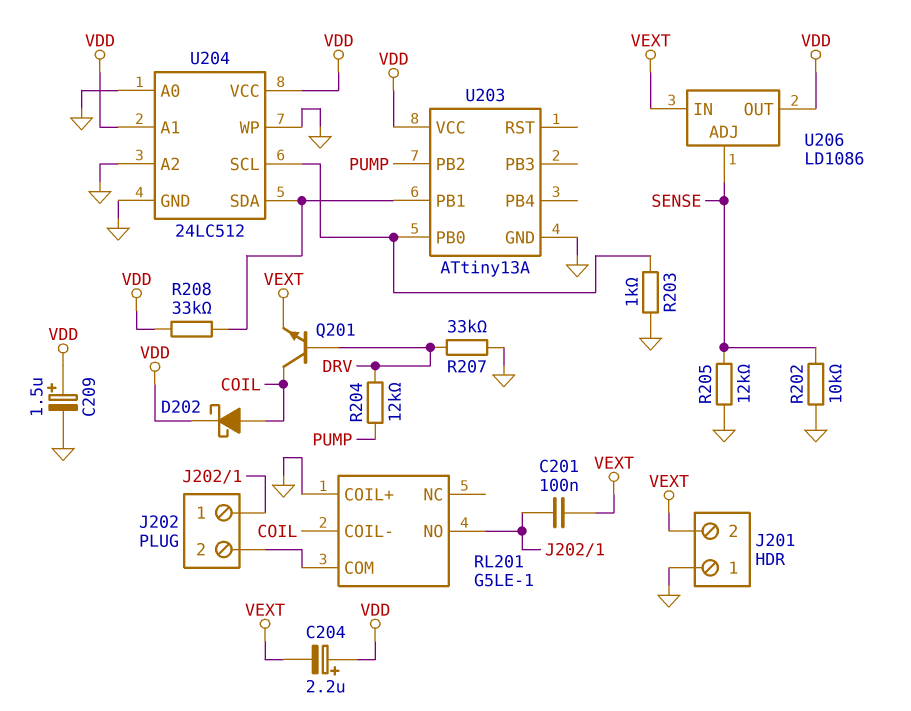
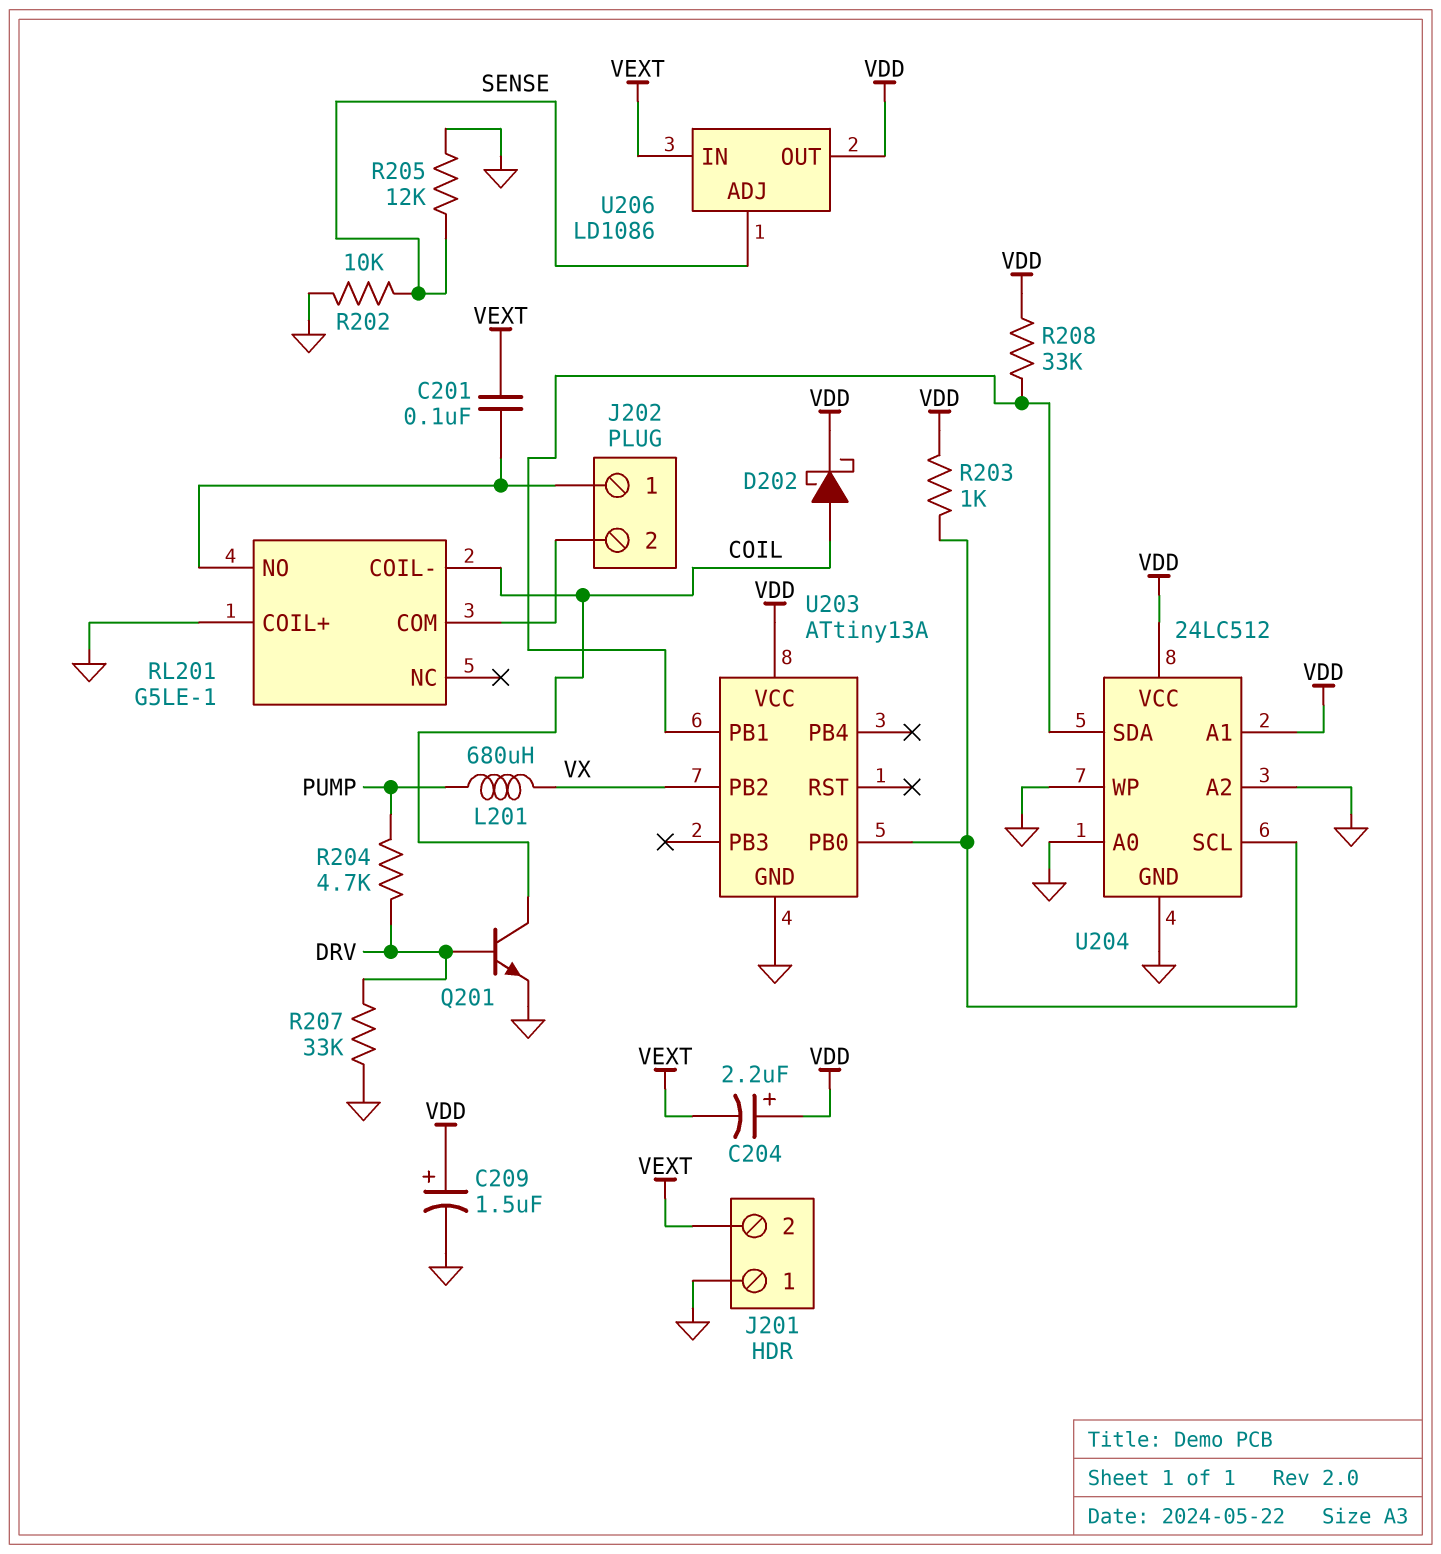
L201: none -> 680uH (PUMP, VX)
Q201: NPN (B DRV, C COIL, E VEXT) -> NPN (B DRV, C COIL, E GND)
R203: 1k (GND, U203/PB0) -> 1k (U203/PB0, VDD)
R204: 12k (DRV, PUMP) -> 4.7k (DRV, PUMP)
U203 pin PB2: PUMP -> VX

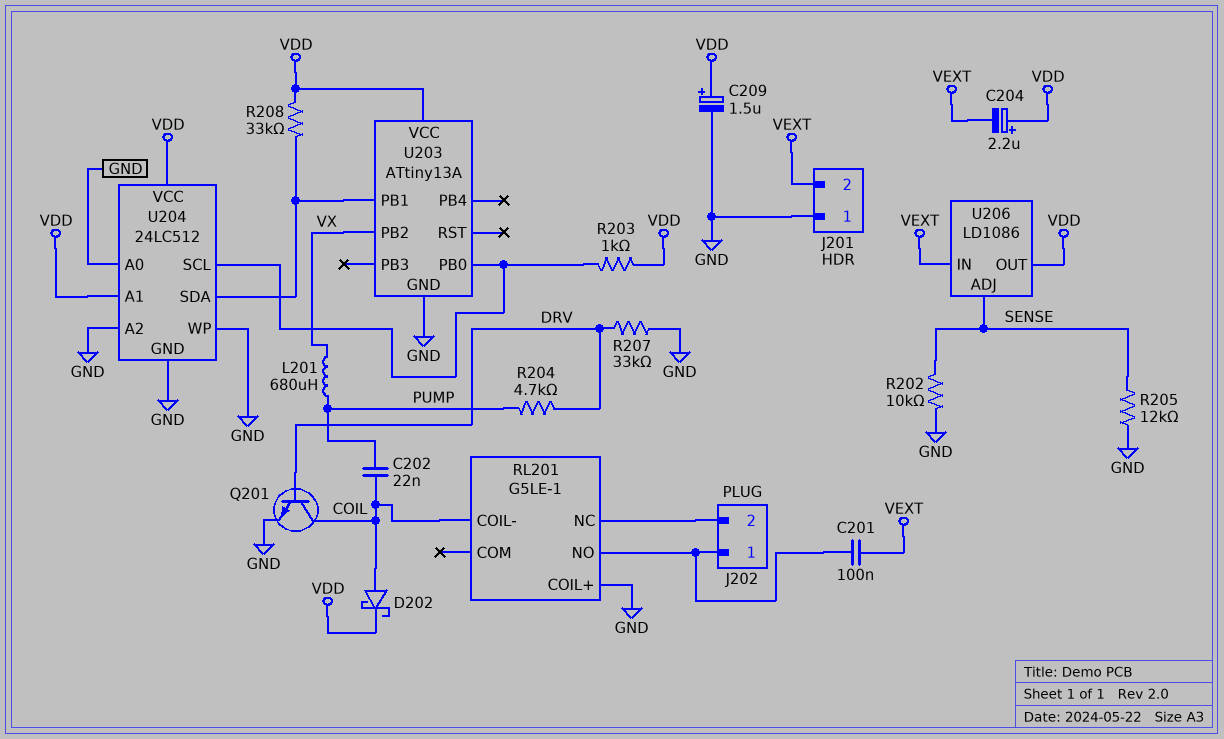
C202: none -> 22nF (COIL, PUMP)
RL201 pin COM: J202/2 -> none
RL201 pin NC: none -> J202/2

